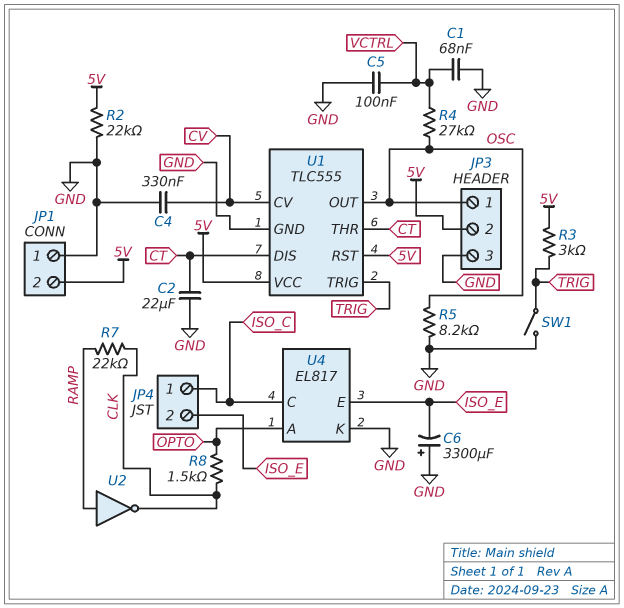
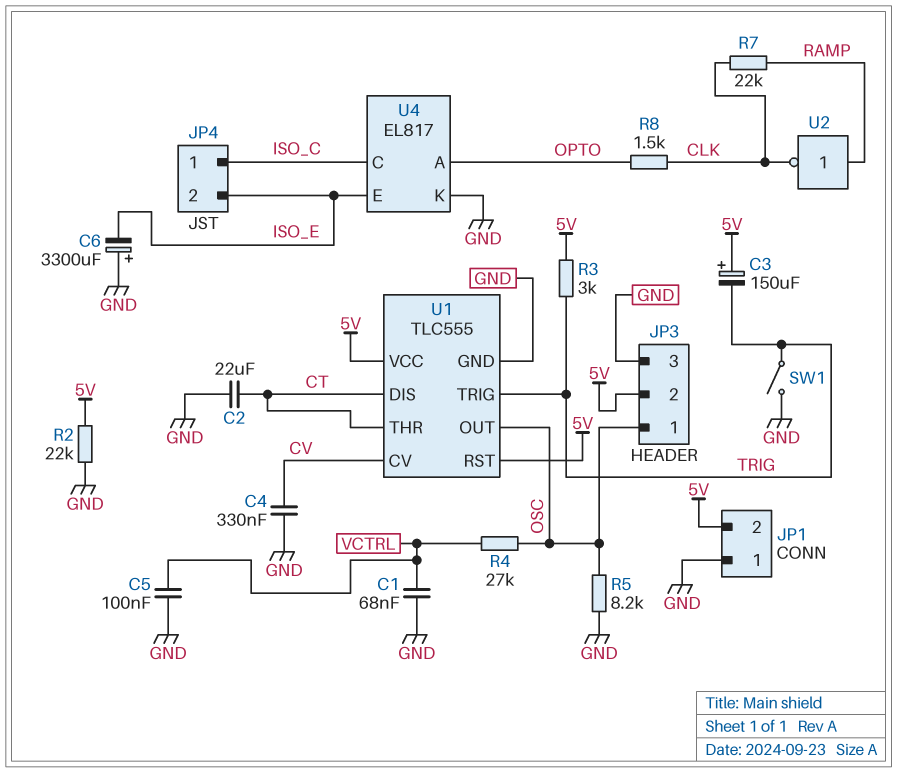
C3: none -> 150uF (plus 5V, minus TRIG)

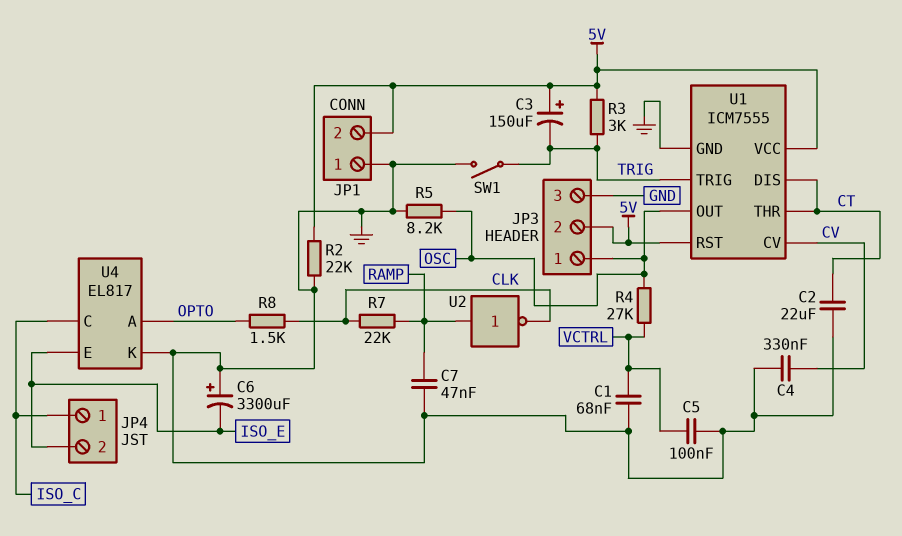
C7: none -> 47nF (GND, RAMP)
U1: TLC555 -> ICM7555

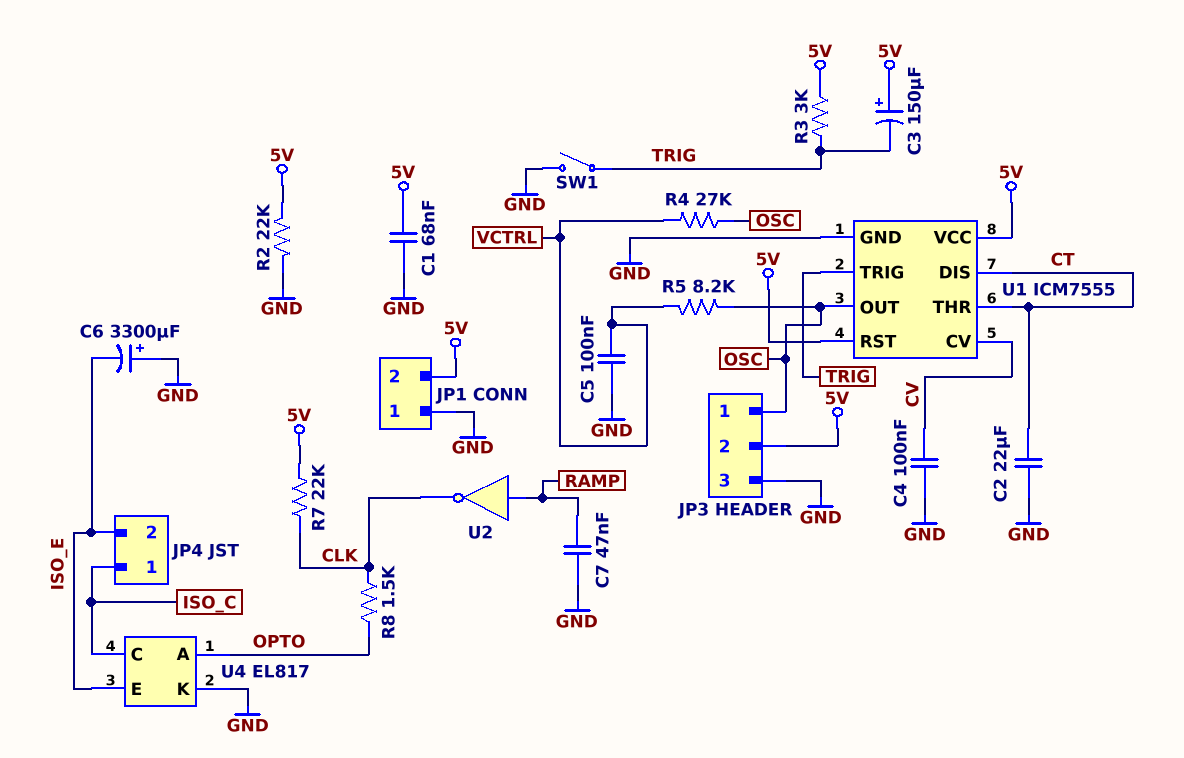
C1: 68nF (GND, VCTRL) -> 68nF (5V, GND)
C4: 330nF (CV, GND) -> 100nF (CV, GND)
R5: 8.2k (GND, OSC) -> 8.2k (OSC, VCTRL)
R7: 22k (CLK, RAMP) -> 22k (5V, CLK)

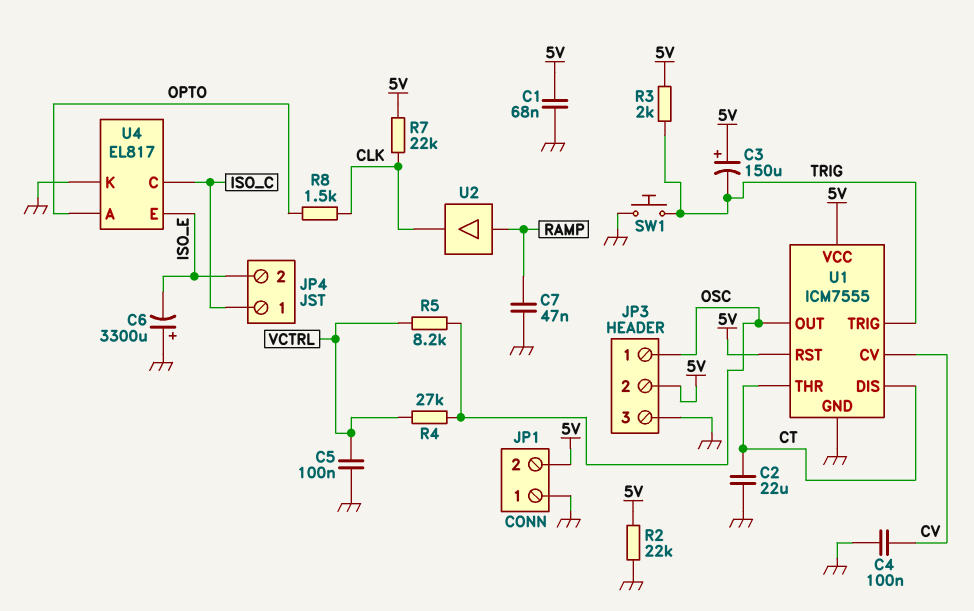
R3: 3k (5V, TRIG) -> 2k (5V, TRIG)
SW1: switch (GND, TRIG) -> button (GND, TRIG)
U2: NOT (in RAMP, out CLK) -> buffer (in RAMP, out CLK)

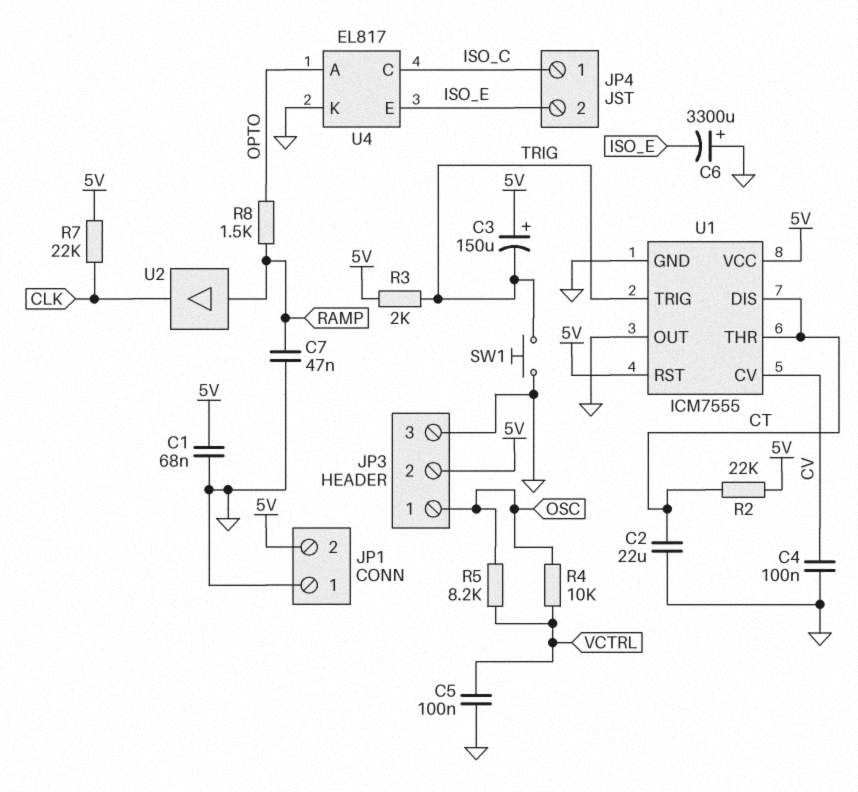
R2: 22k (5V, GND) -> 22k (5V, CT)
R4: 27k (OSC, VCTRL) -> 10k (OSC, VCTRL)
R8: 1.5k (CLK, OPTO) -> 1.5k (OPTO, RAMP)
U1 pin OUT: OSC -> GND

